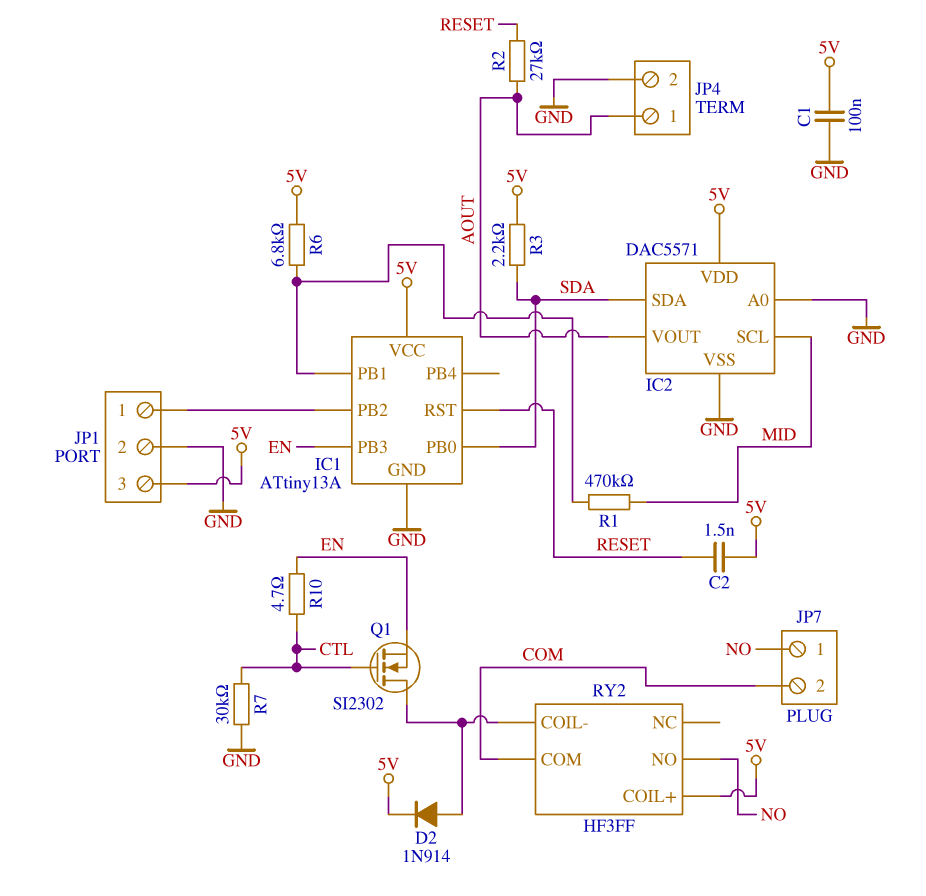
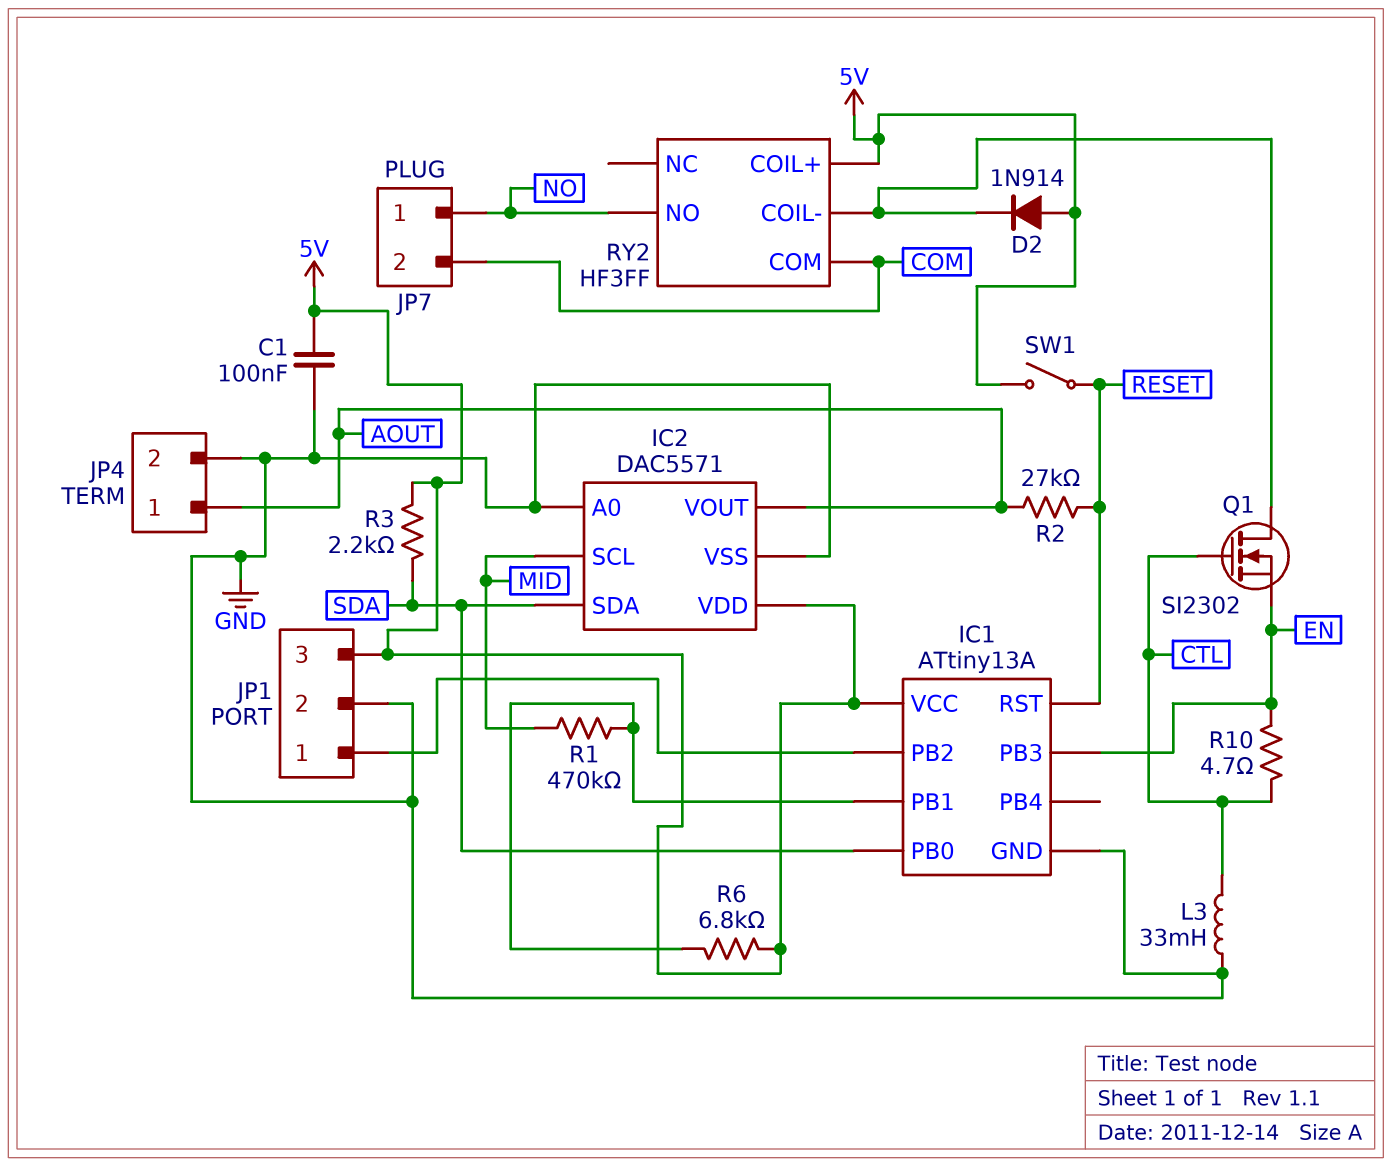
C2: 1.5nF (5V, RESET) -> none
D2: diode 1N914 (A RY2/COIL-, K 5V) -> diode 1N914 (A 5V, K RY2/COIL-)
L3: none -> 33mH (CTL, GND)
R7: 30k (CTL, GND) -> none
SW1: none -> switch (5V, RESET)

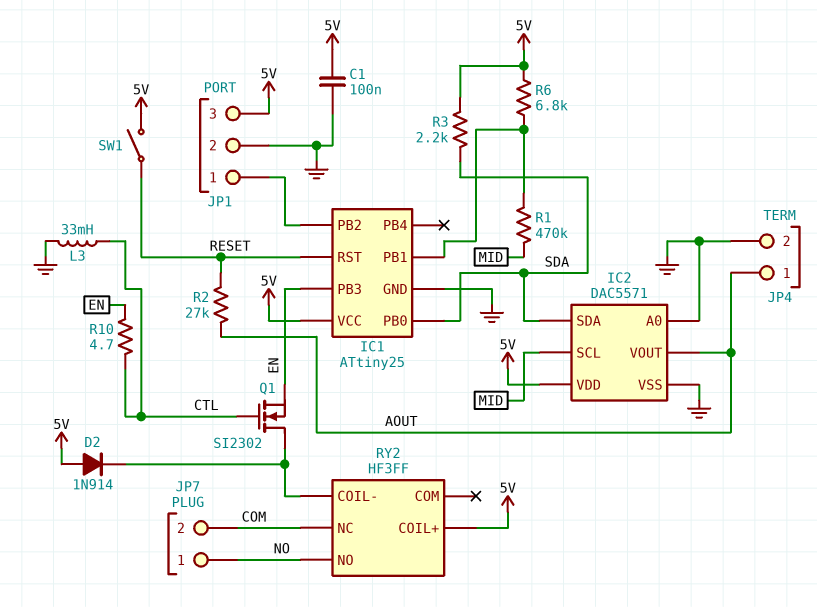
IC1: ATtiny13A -> ATtiny25
RY2 pin COM: COM -> none
RY2 pin NC: none -> COM

